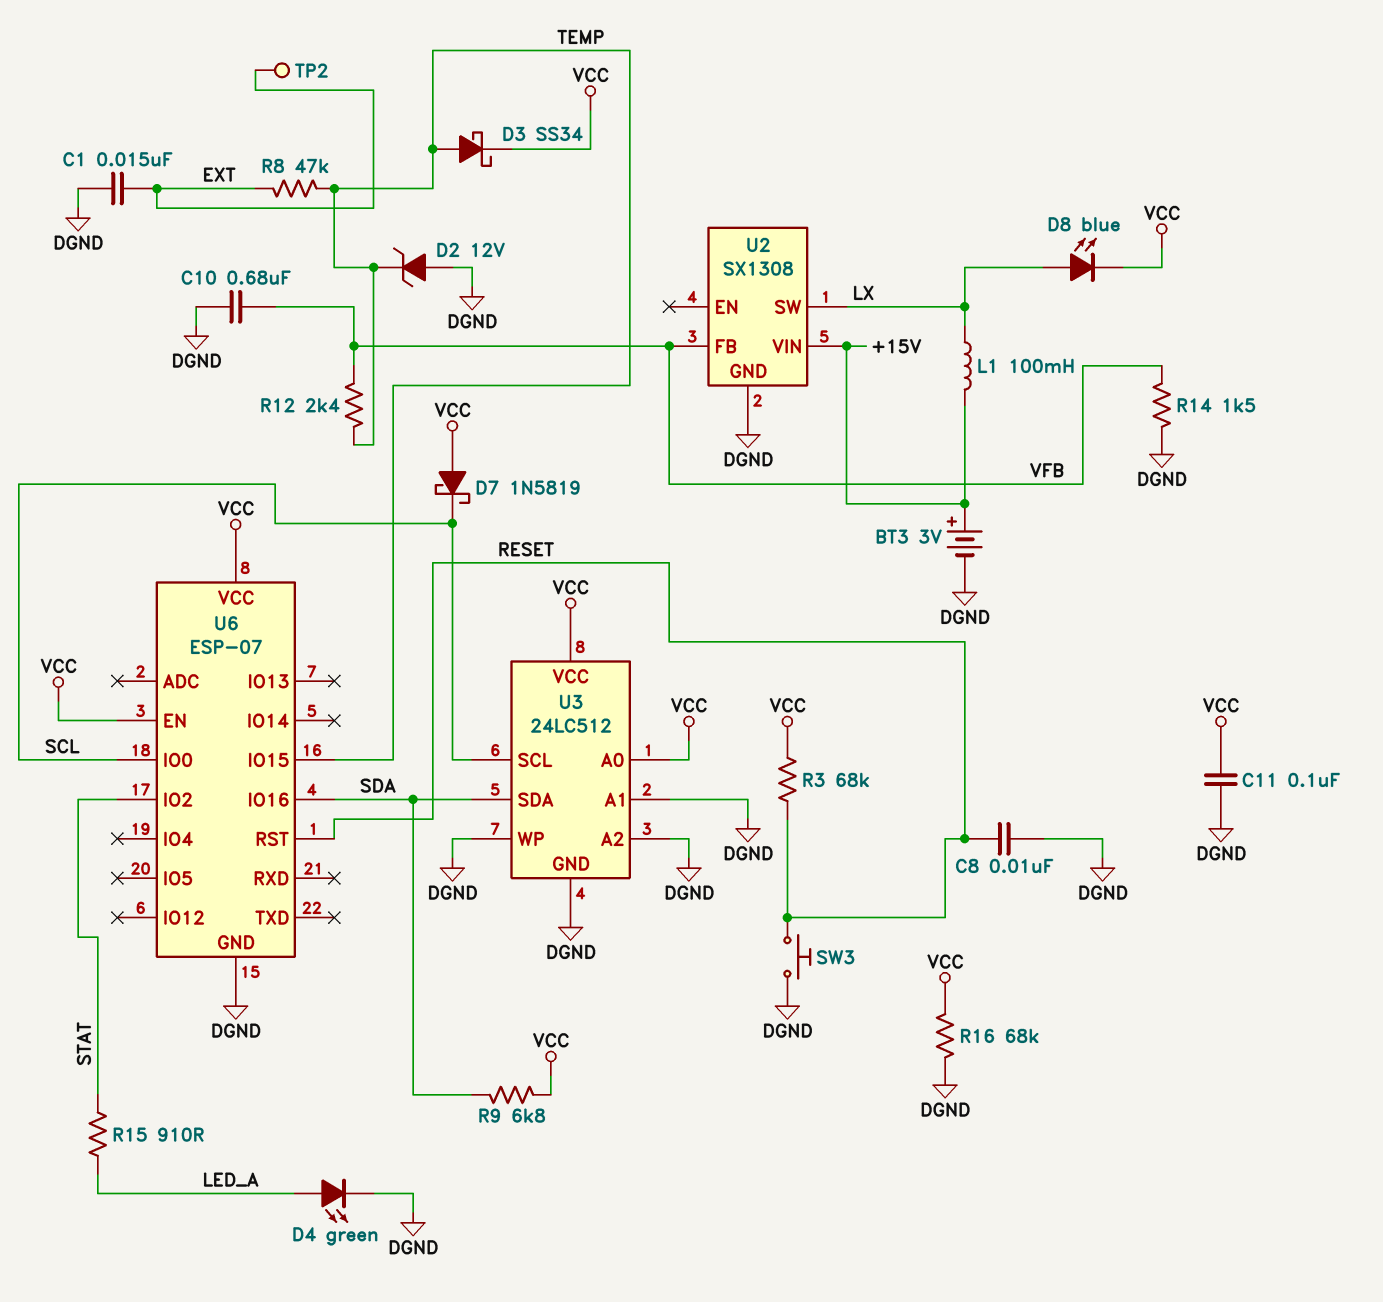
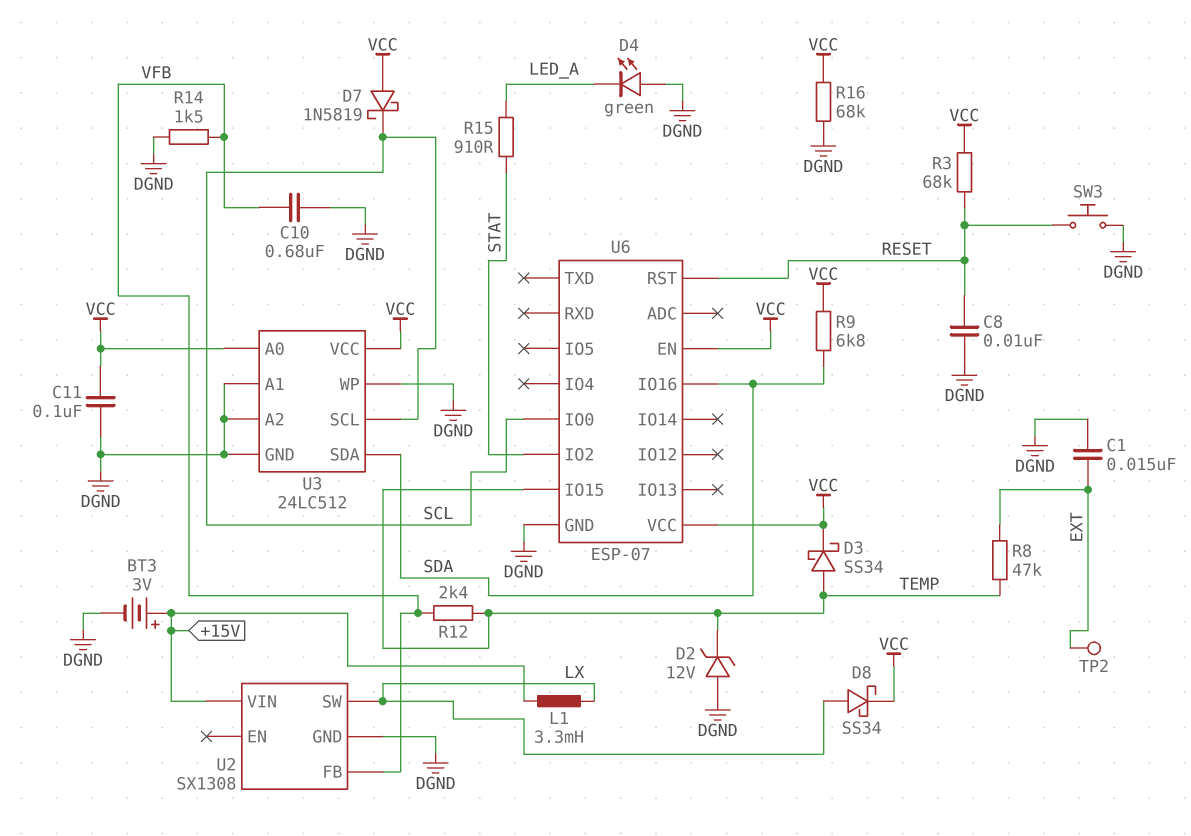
D4: LED green (A LED_A, K DGND) -> LED green (A DGND, K LED_A)
D8: LED blue (A LX, K VCC) -> schottky SS34 (A LX, K VCC)
L1: 100mH (+15V, LX) -> 3.3mH (+15V, LX)

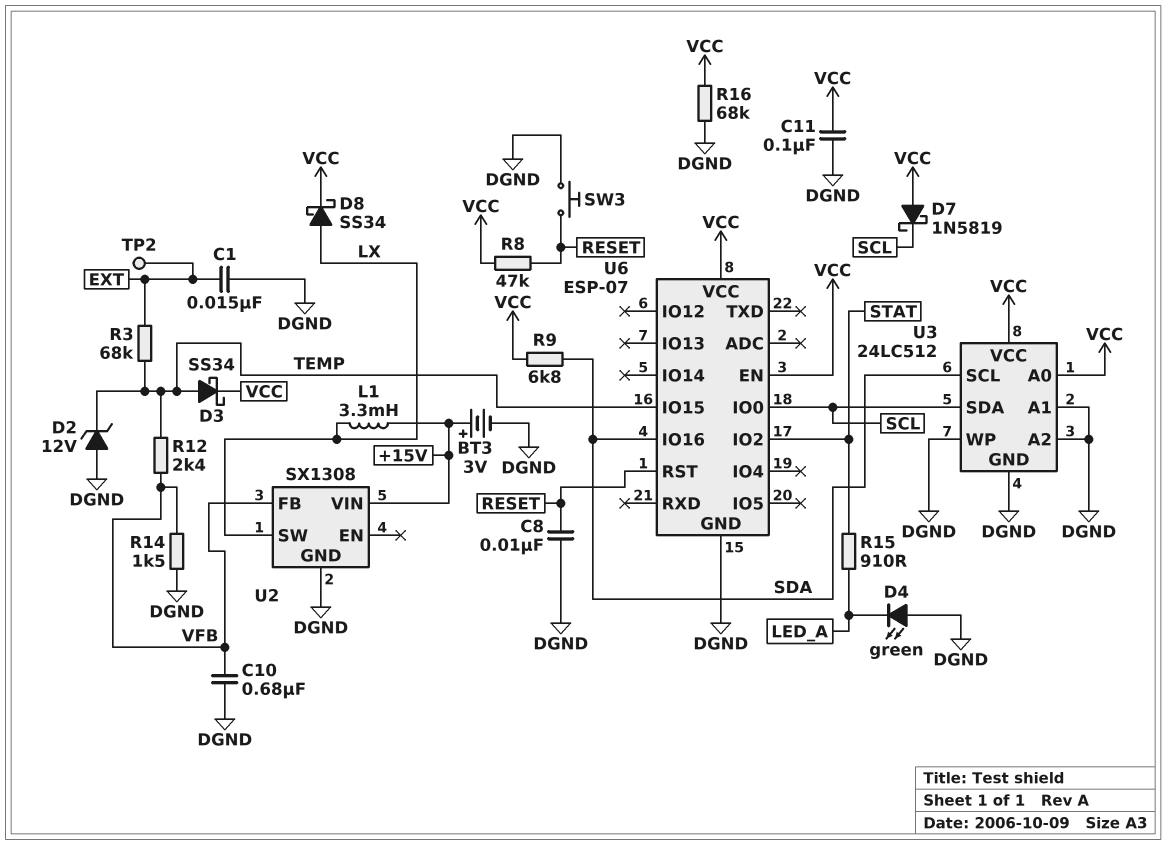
R3: 68k (RESET, VCC) -> 68k (EXT, TEMP)
R8: 47k (EXT, TEMP) -> 47k (RESET, VCC)
U3 pin SCL: SCL -> SDA
U3 pin SDA: SDA -> SCL

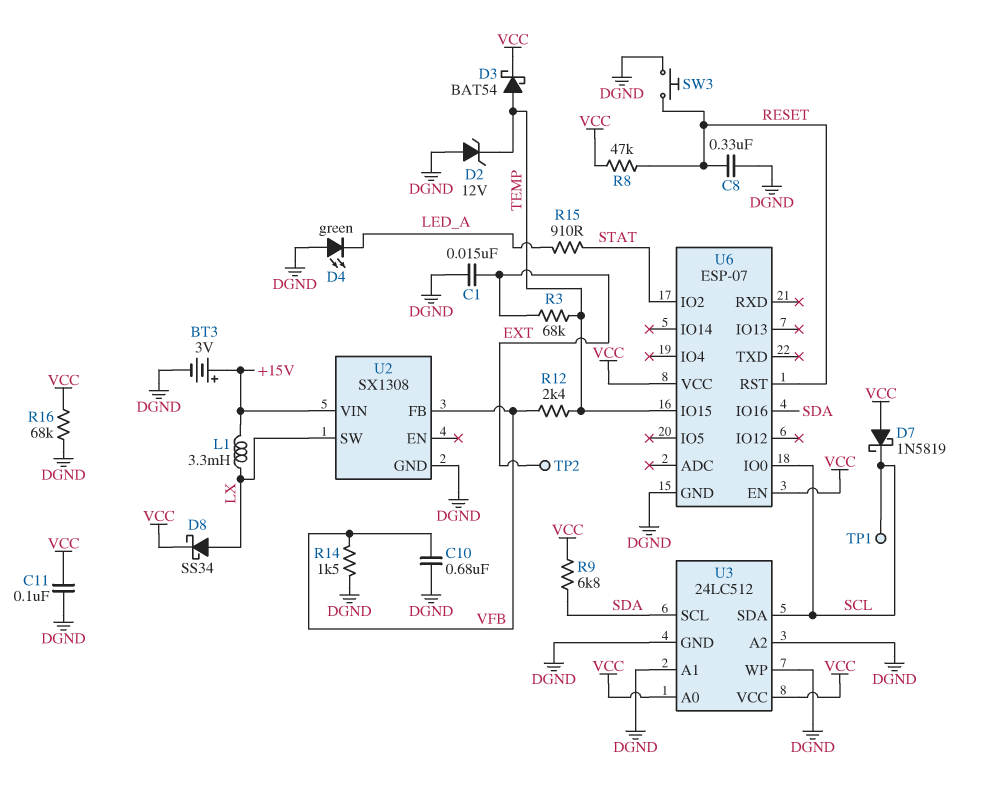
C8: 10nF (DGND, RESET) -> 330nF (DGND, RESET)
D3: schottky SS34 (A TEMP, K VCC) -> schottky BAT54 (A TEMP, K VCC)
TP1: none -> test point (SCL)

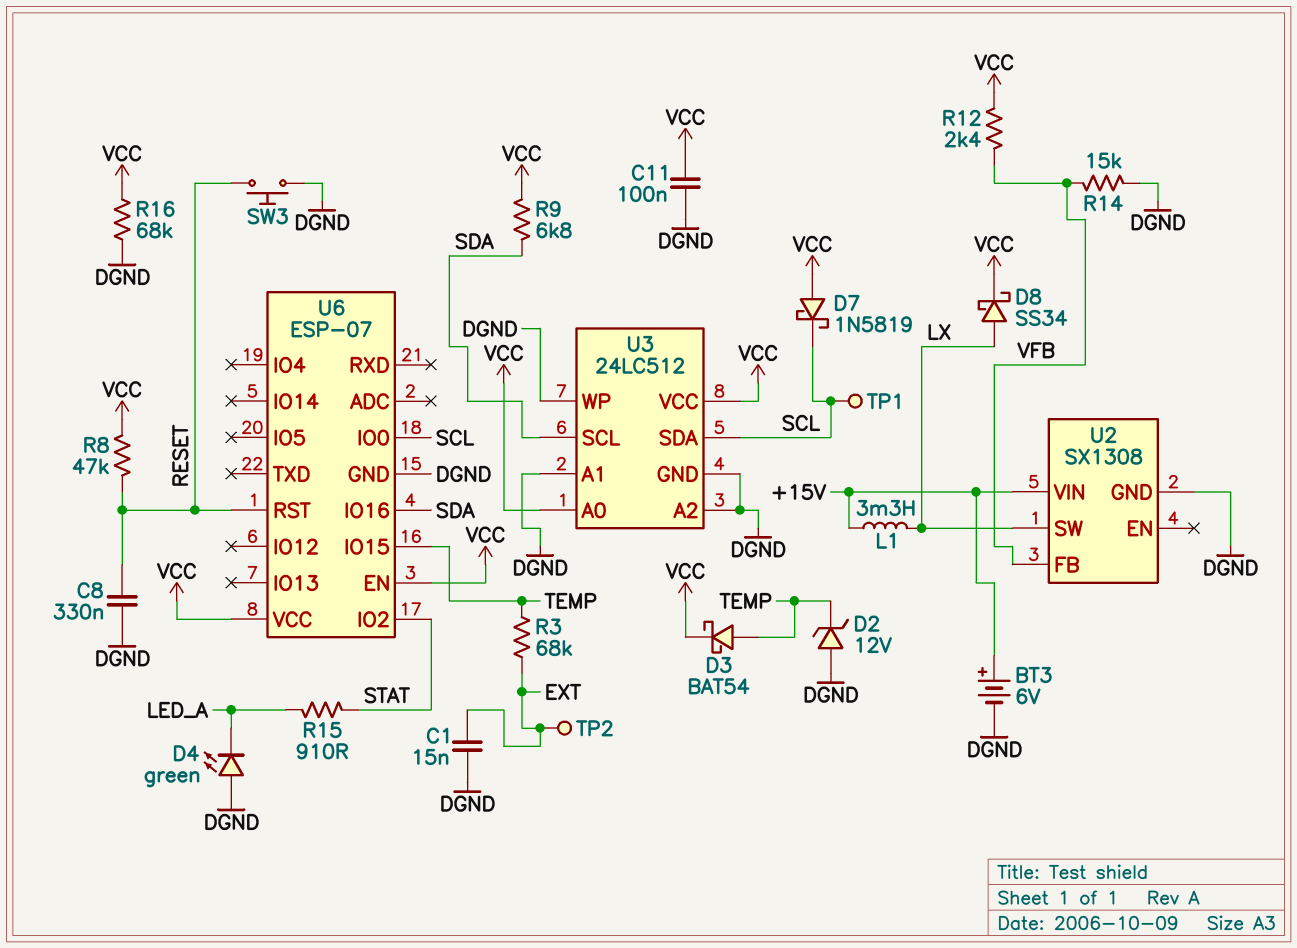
BT3: 3V (plus +15V, minus DGND) -> 6V (plus +15V, minus DGND)
C10: 680nF (DGND, VFB) -> none
R12: 2.4k (TEMP, VFB) -> 2.4k (VCC, VFB)
R14: 1.5k (DGND, VFB) -> 15k (DGND, VFB)

